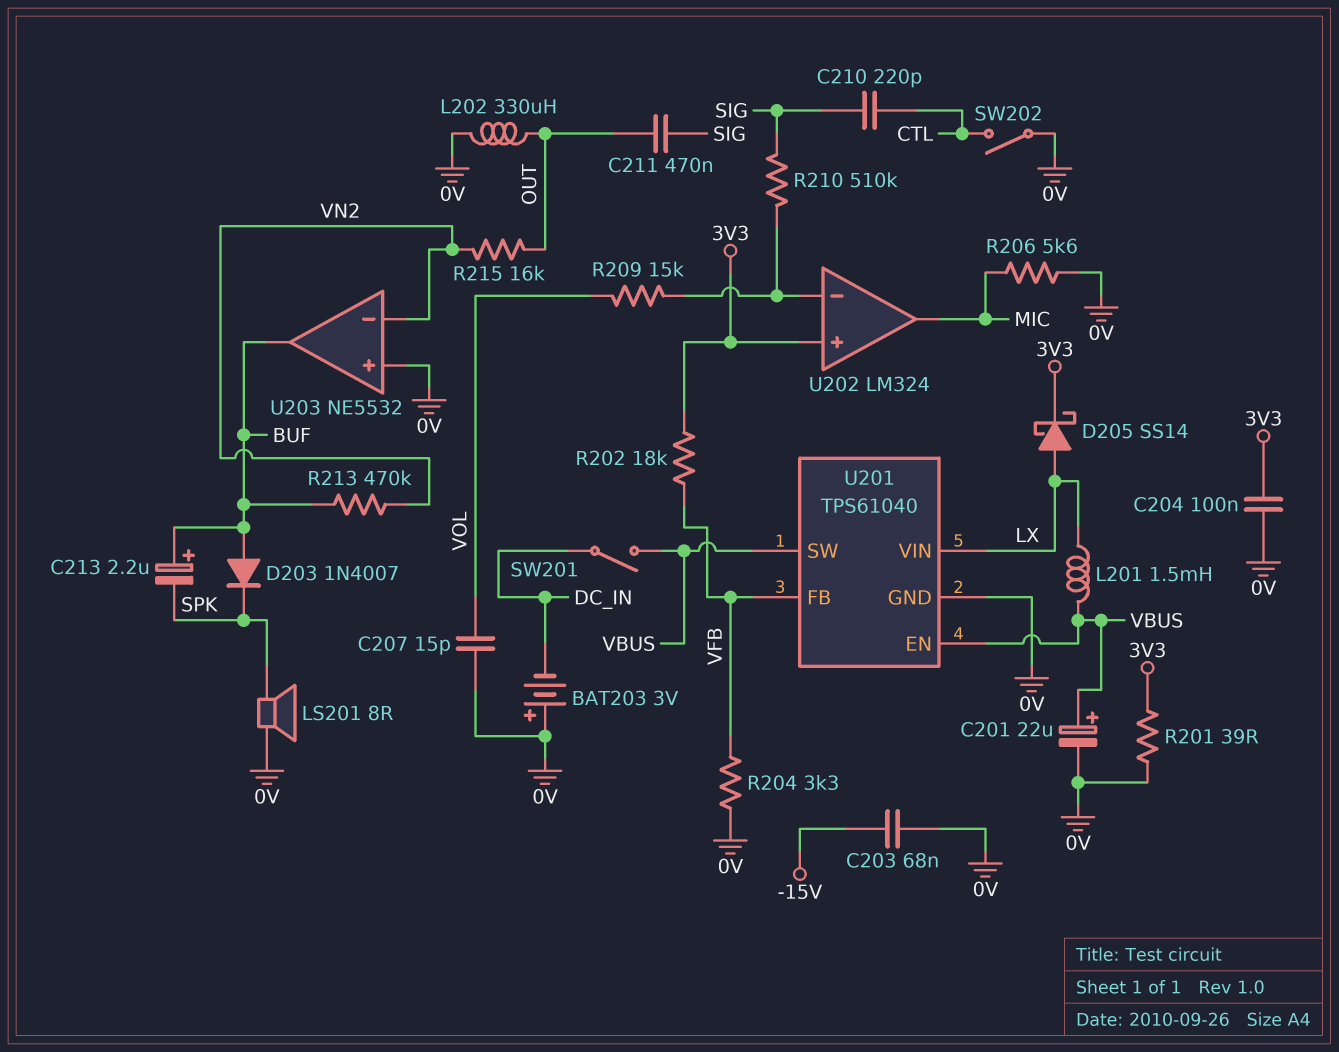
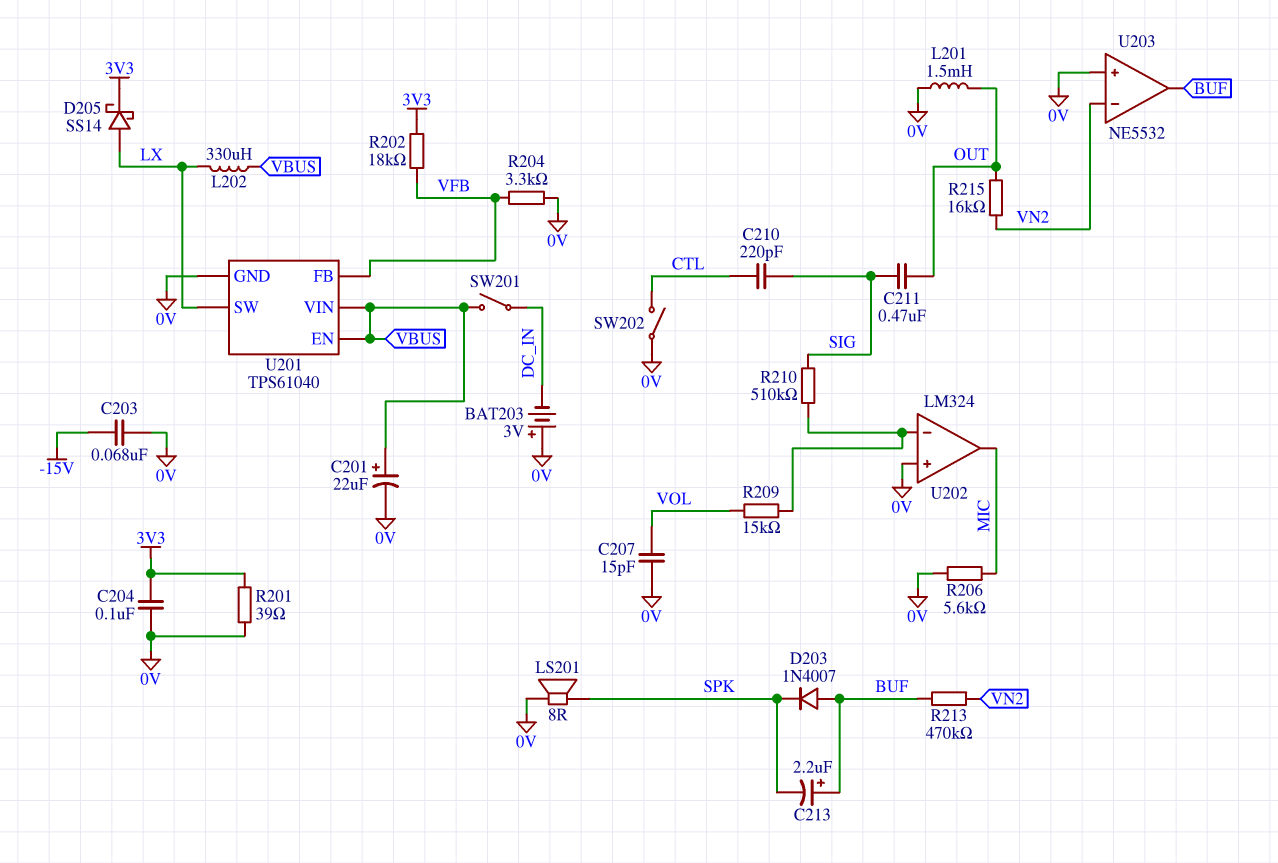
L201: 1.5mH (LX, VBUS) -> 1.5mH (0V, OUT)
L202: 330uH (0V, OUT) -> 330uH (LX, VBUS)
U201 pin SW: VBUS -> LX
U201 pin VIN: LX -> VBUS
U202 pin in+: 3V3 -> 0V

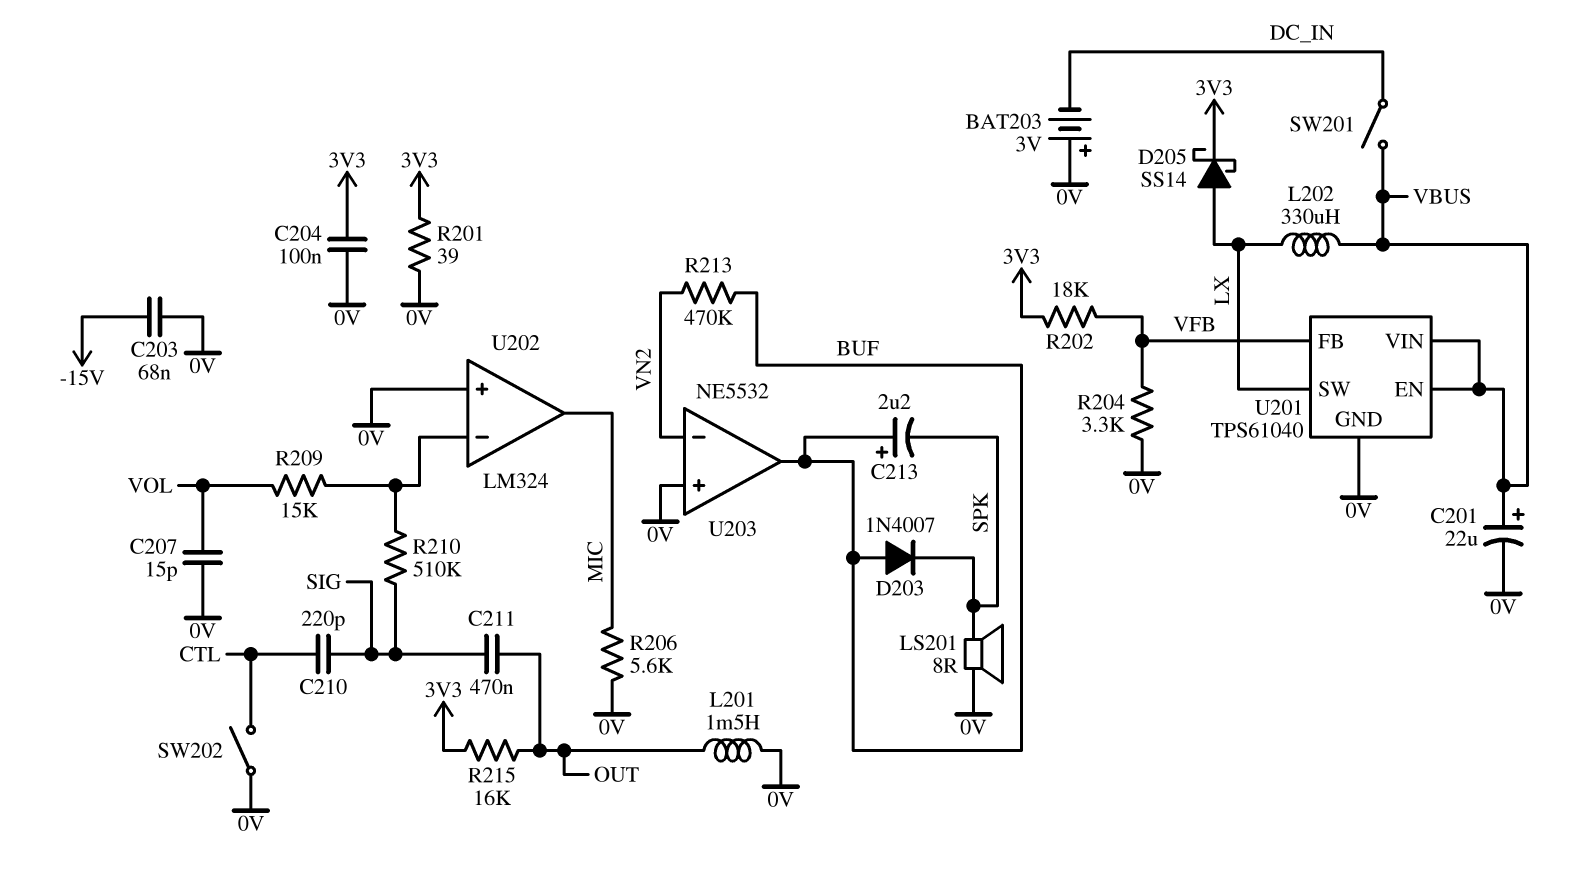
R215: 16k (OUT, VN2) -> 16k (3V3, OUT)

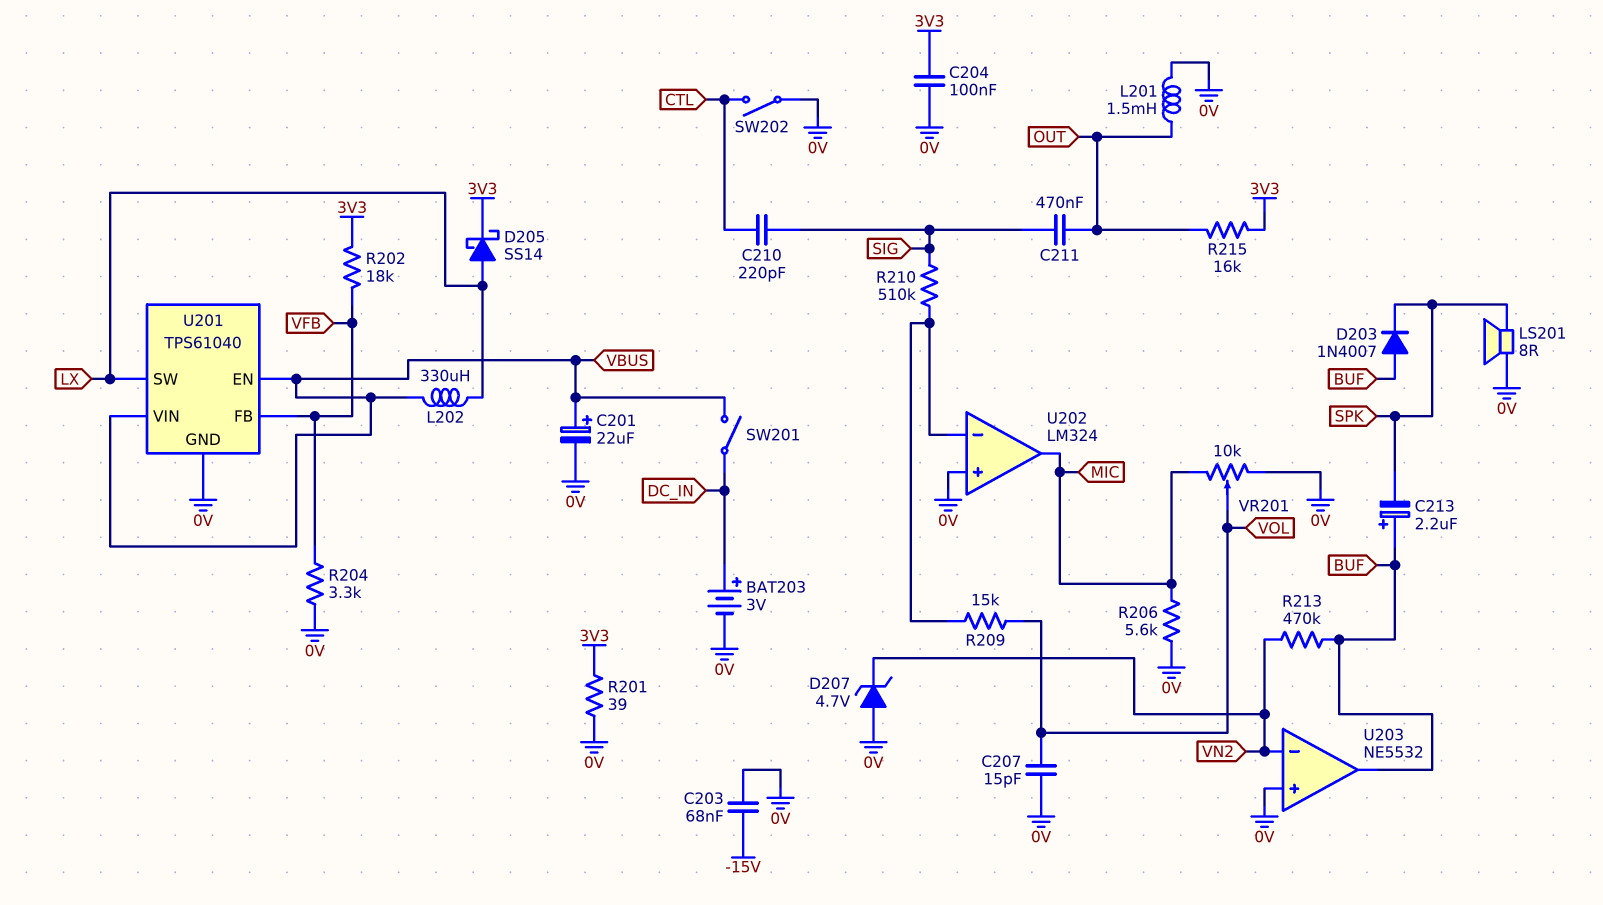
BAT203: 3V (plus 0V, minus DC_IN) -> 3V (plus DC_IN, minus 0V)
D207: none -> zener 4.7V (A 0V, K VN2)
VR201: none -> 10k (0V, MIC, wiper VOL)

